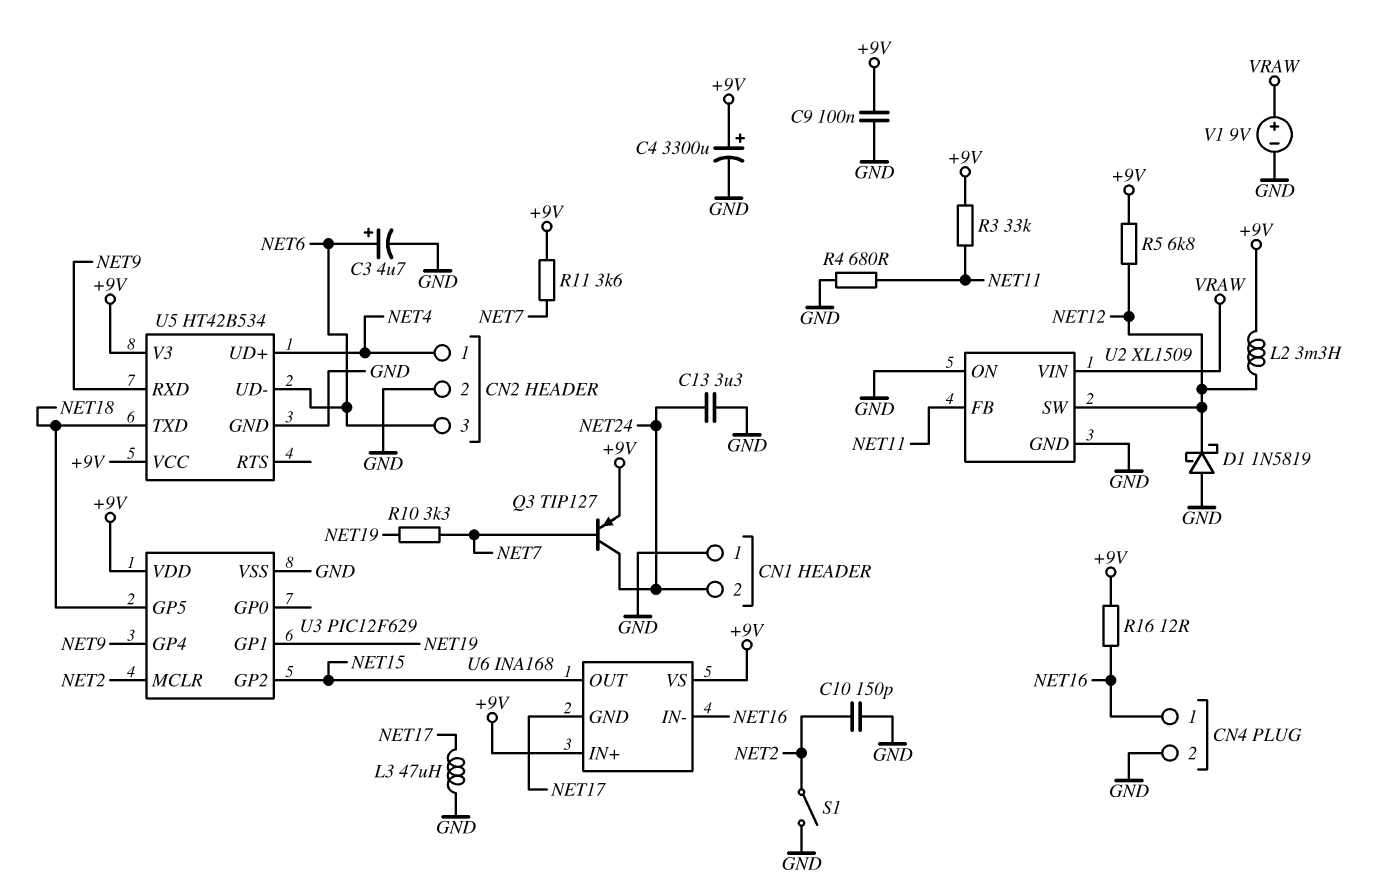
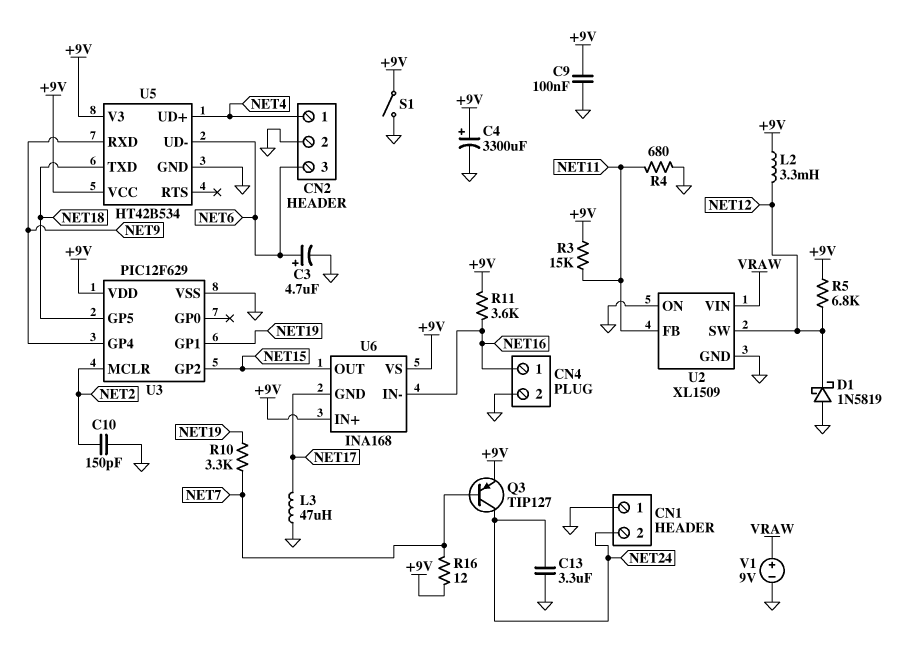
R3: 33k (+9V, NET11) -> 15k (+9V, NET11)
R11: 3.6k (+9V, NET7) -> 3.6k (+9V, NET16)
R16: 12 (+9V, NET16) -> 12 (+9V, NET7)
S1: switch (GND, NET2) -> switch (+9V, GND)

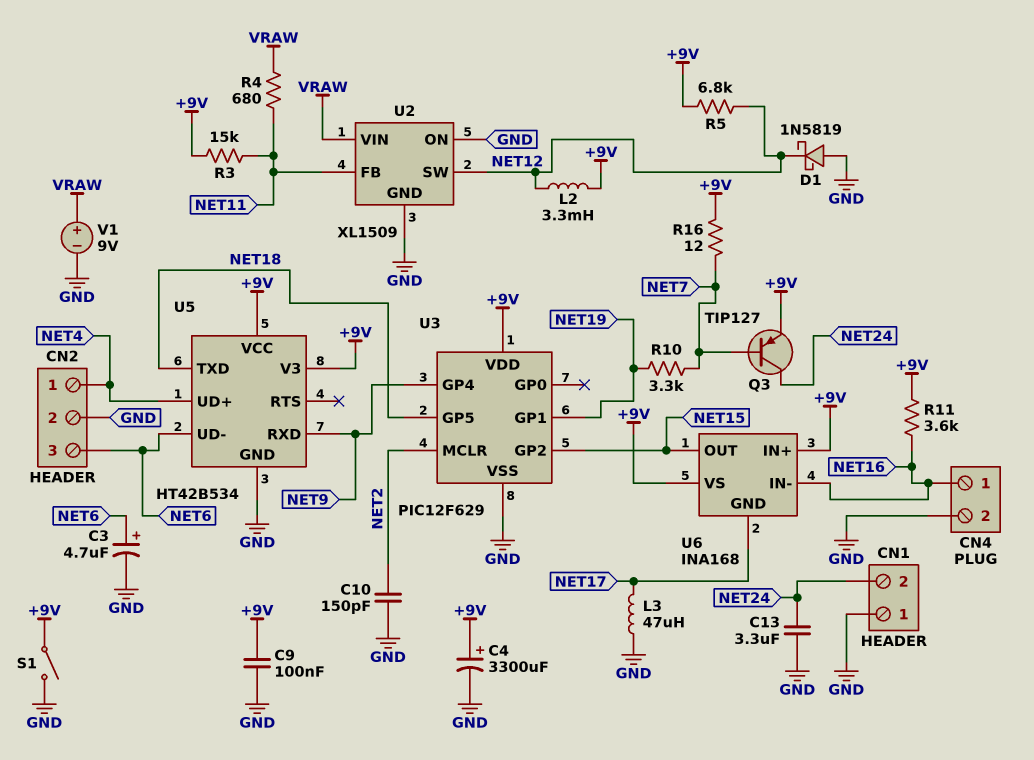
R4: 680 (GND, NET11) -> 680 (NET11, VRAW)

